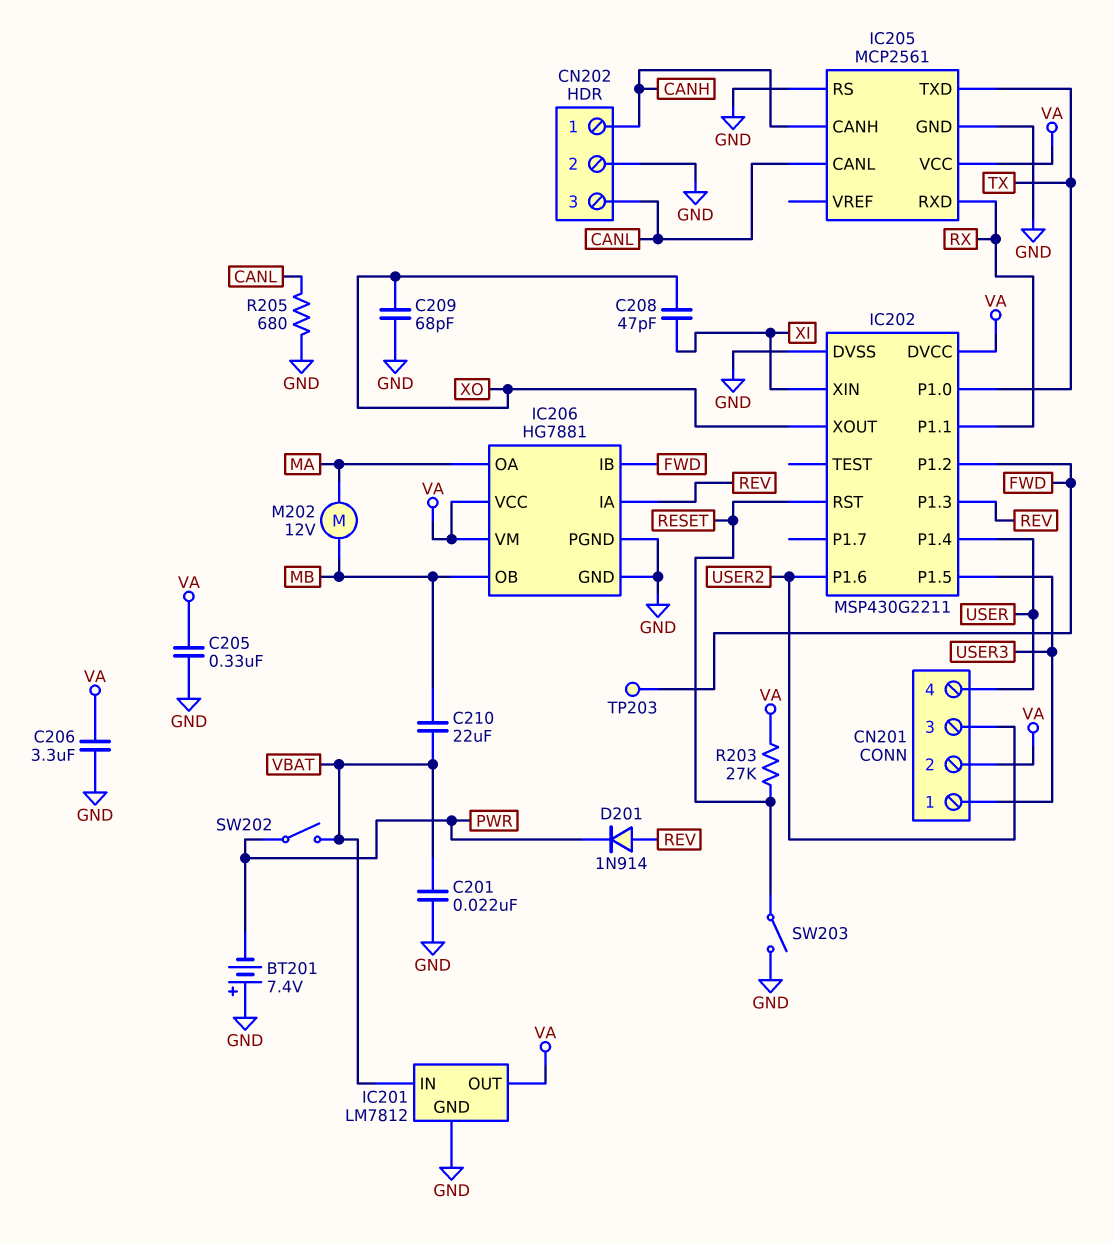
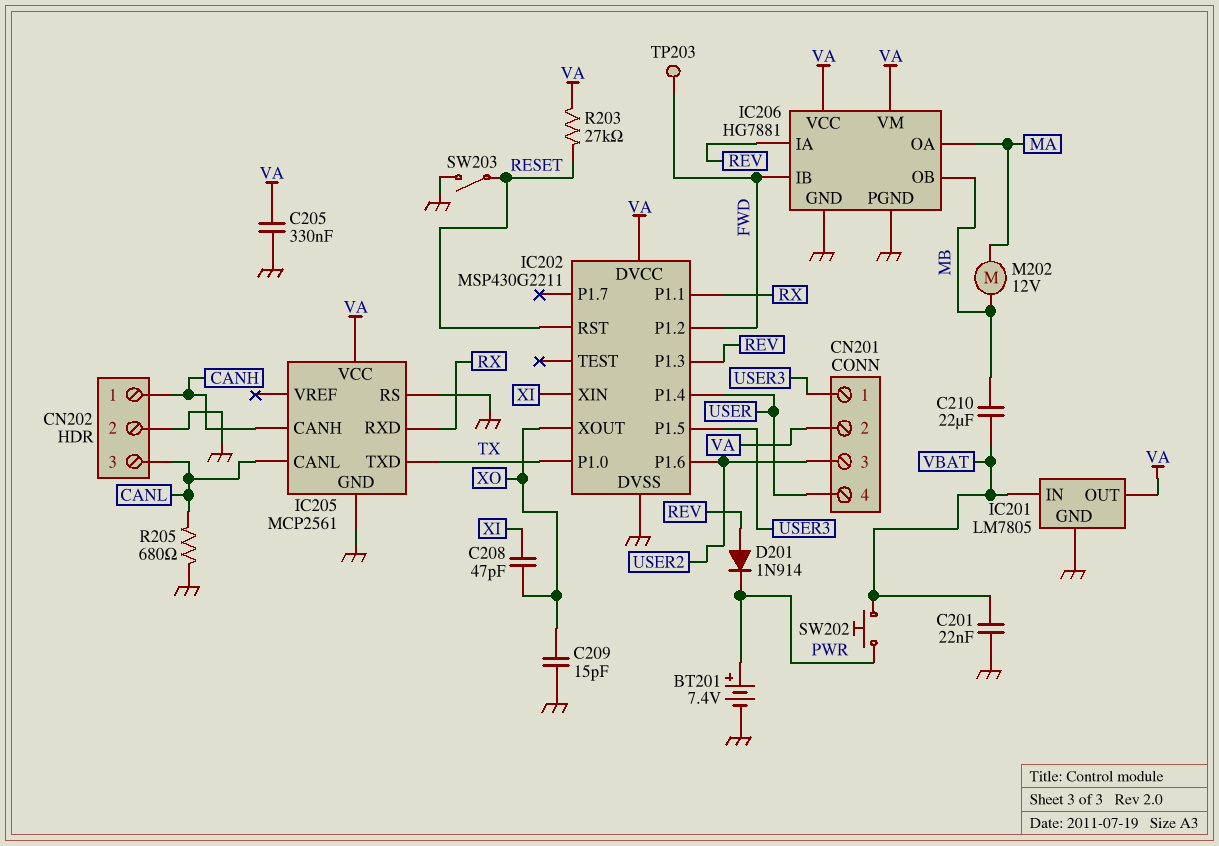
BT201: 7.4V (plus GND, minus PWR) -> 7.4V (plus PWR, minus GND)
C206: 3.3uF (GND, VA) -> none
C209: 68pF (GND, XO) -> 15pF (GND, XO)
IC201: LM7812 -> LM7805
SW202: switch (PWR, VBAT) -> button (PWR, VBAT)

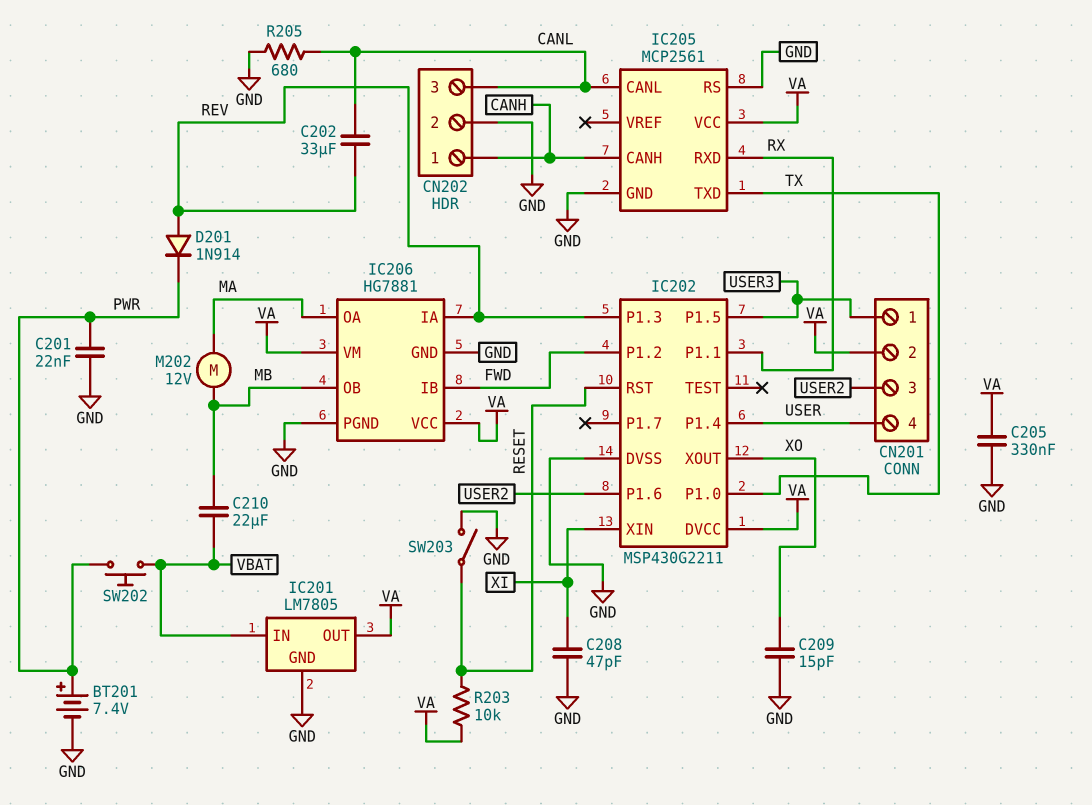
C201: 22nF (GND, VBAT) -> 22nF (GND, PWR)
C202: none -> 33uF (CANL, REV)
C208: 47pF (XI, XO) -> 47pF (GND, XI)
R203: 27k (RESET, VA) -> 10k (RESET, VA)
TP203: test point (FWD) -> none

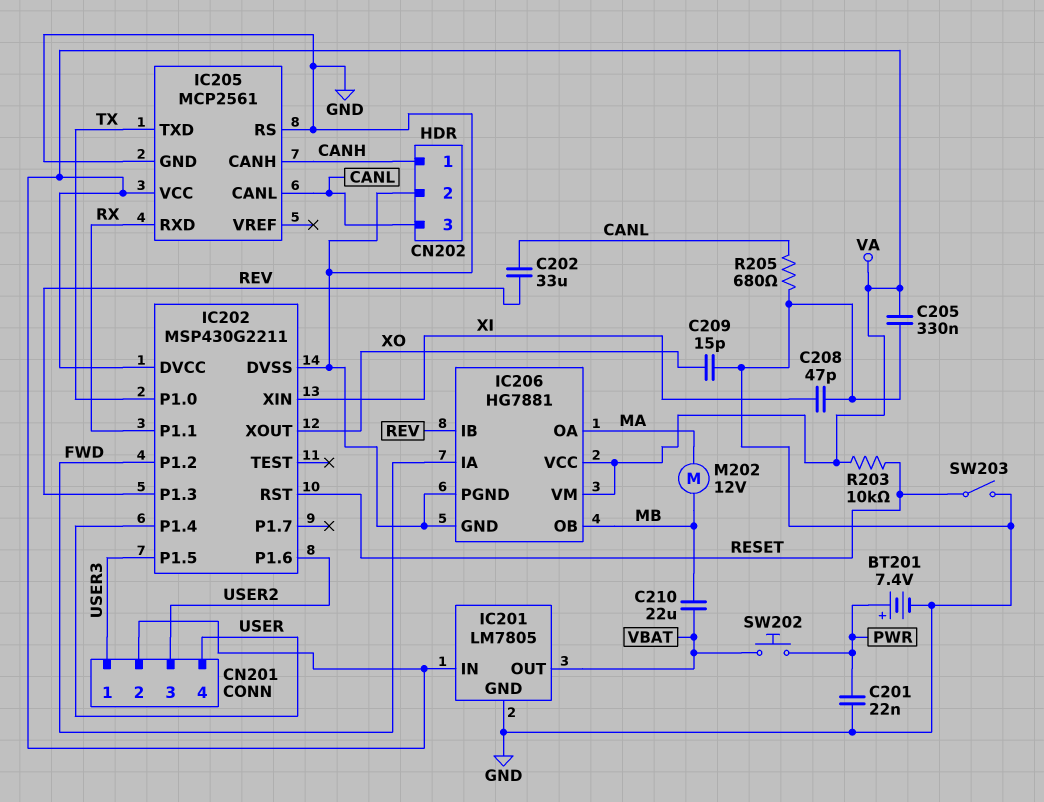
D201: diode 1N914 (A REV, K PWR) -> none
IC201 pin IN: VBAT -> VA
IC201 pin OUT: VA -> VBAT
IC206 pin IA: REV -> FWD
IC206 pin IB: FWD -> REV

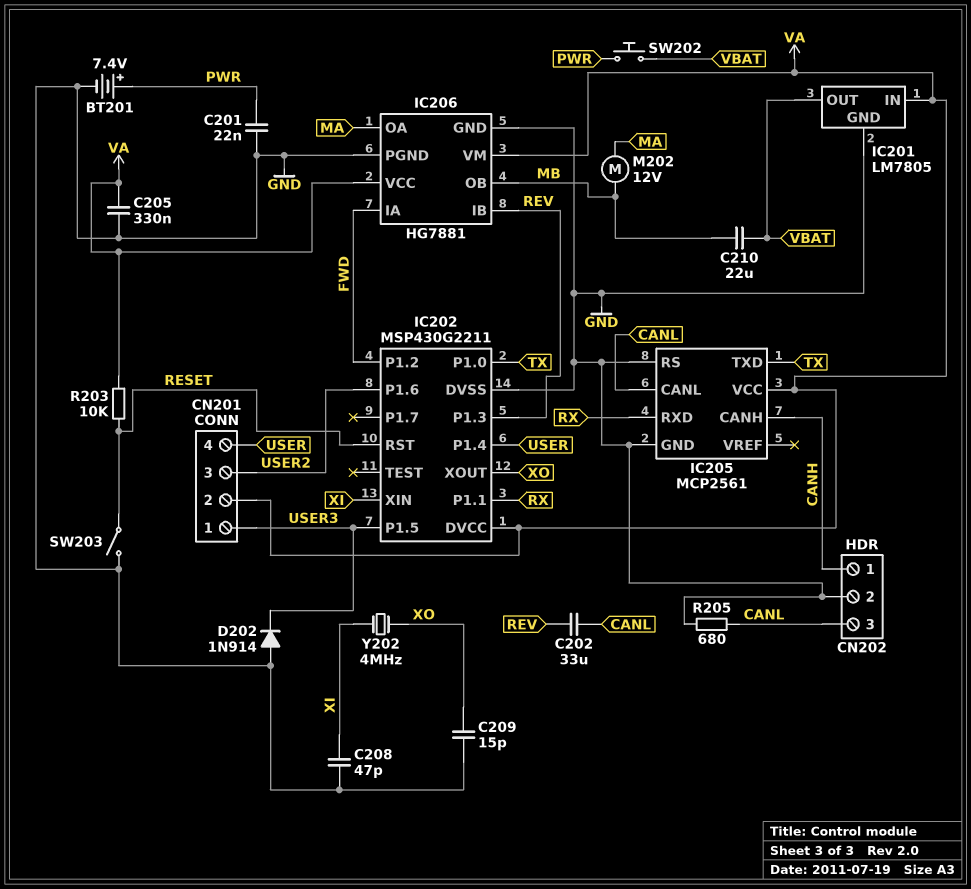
D202: none -> diode 1N914 (A GND, K USER3)
Y202: none -> 4MHz (XI, XO)

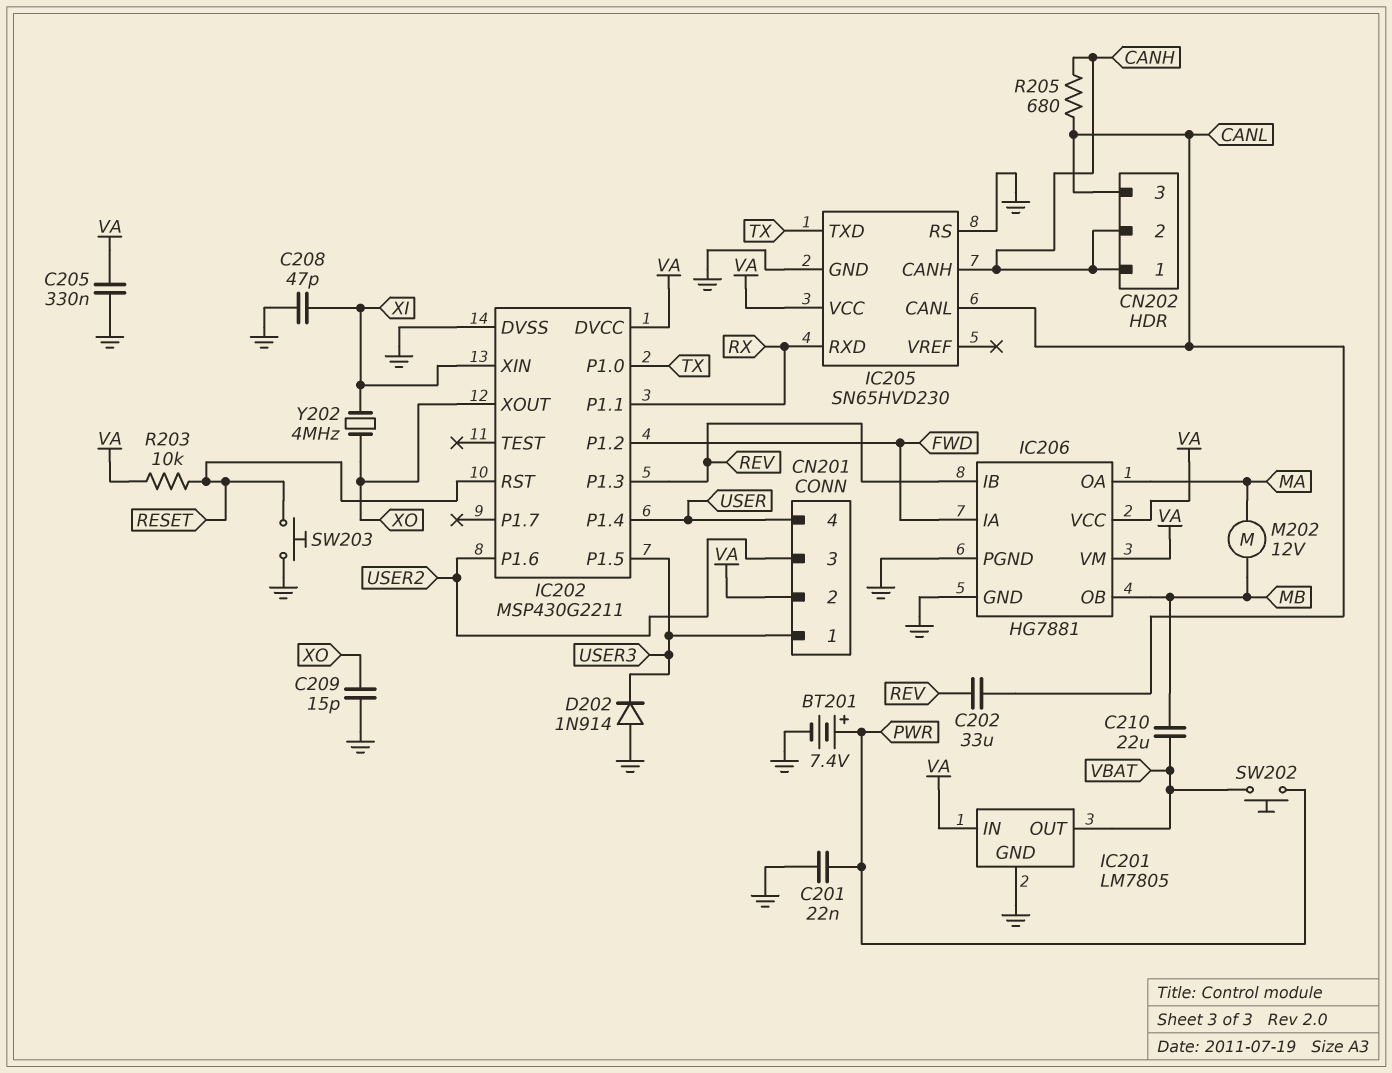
CN202 pin 2: GND -> CANH
IC205: MCP2561 -> SN65HVD230
R205: 680 (CANL, GND) -> 680 (CANH, CANL)
SW203: switch (GND, RESET) -> button (GND, RESET)

